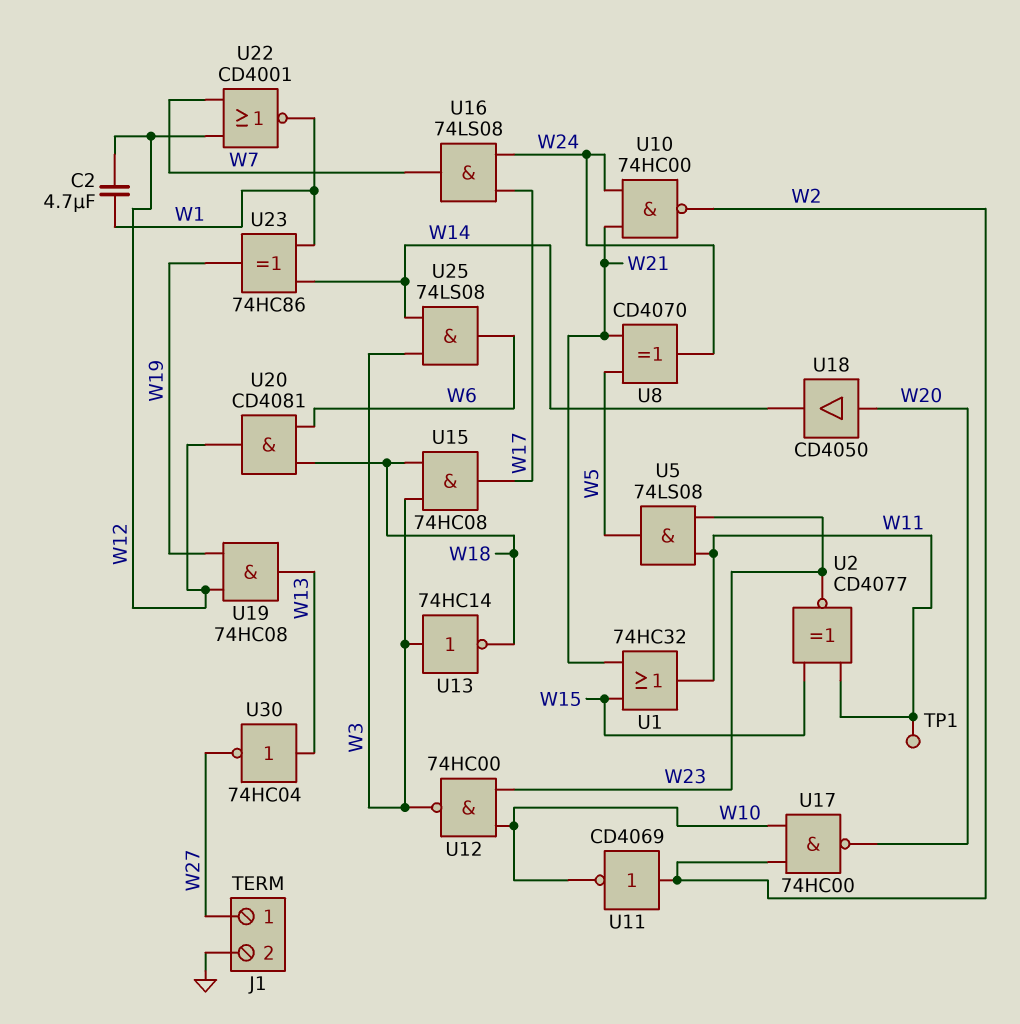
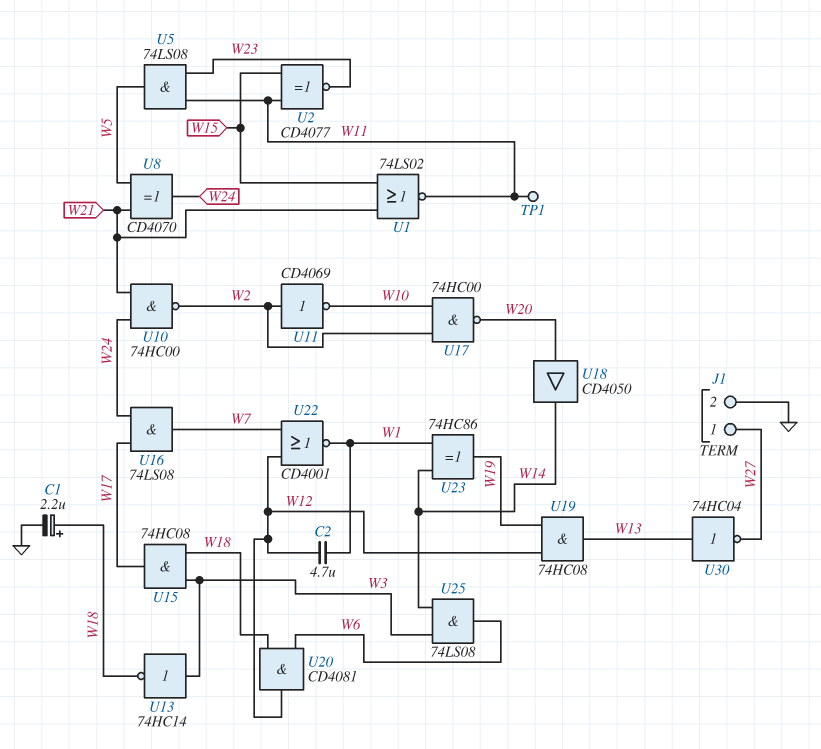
C1: none -> 2.2uF (plus W18, minus GND)
U1: OR 74HC32 (in W15, in W21, out W11) -> NOR 74LS02 (in W15, in W21, out W11)
U12: NAND 74HC00 (in W10, in W23, out W3) -> none

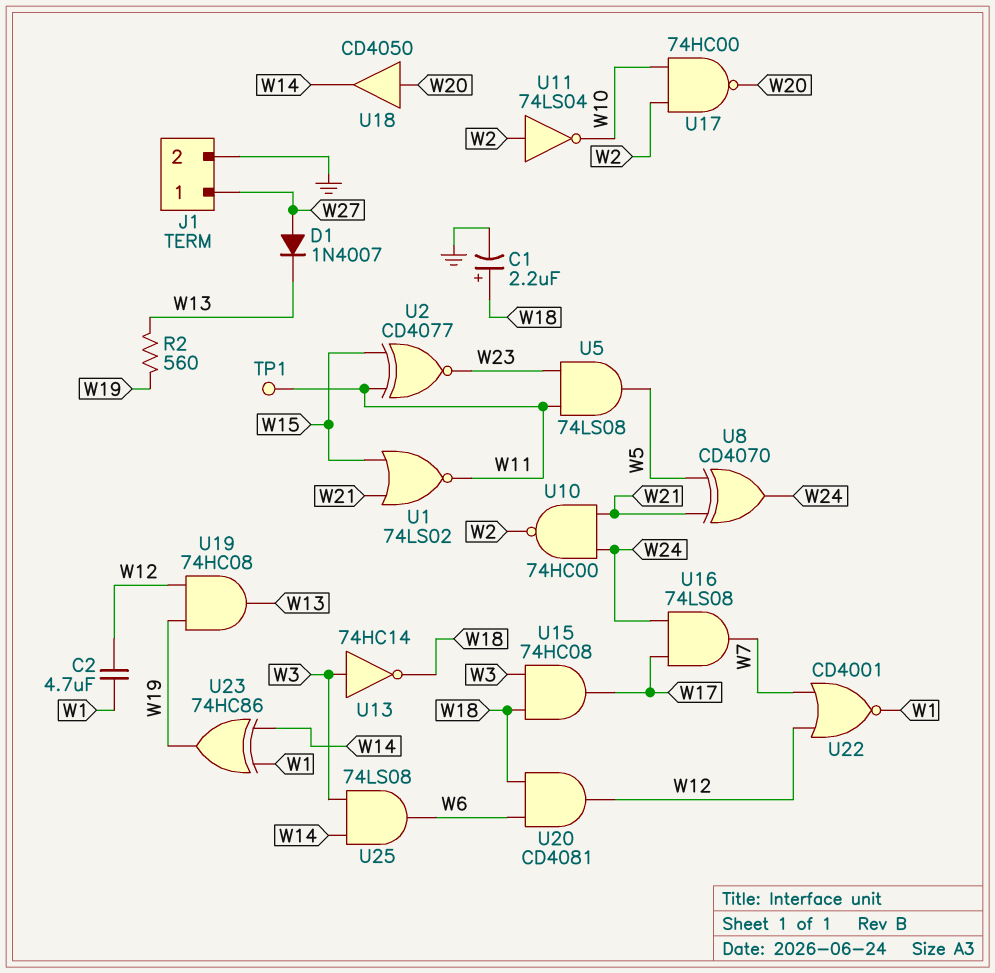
D1: none -> diode 1N4007 (A W27, K W13)
R2: none -> 560 (W13, W19)
U11: NOT CD4069 (in W2, out W10) -> NOT 74LS04 (in W2, out W10)
U30: NOT 74HC04 (in W13, out W27) -> none

